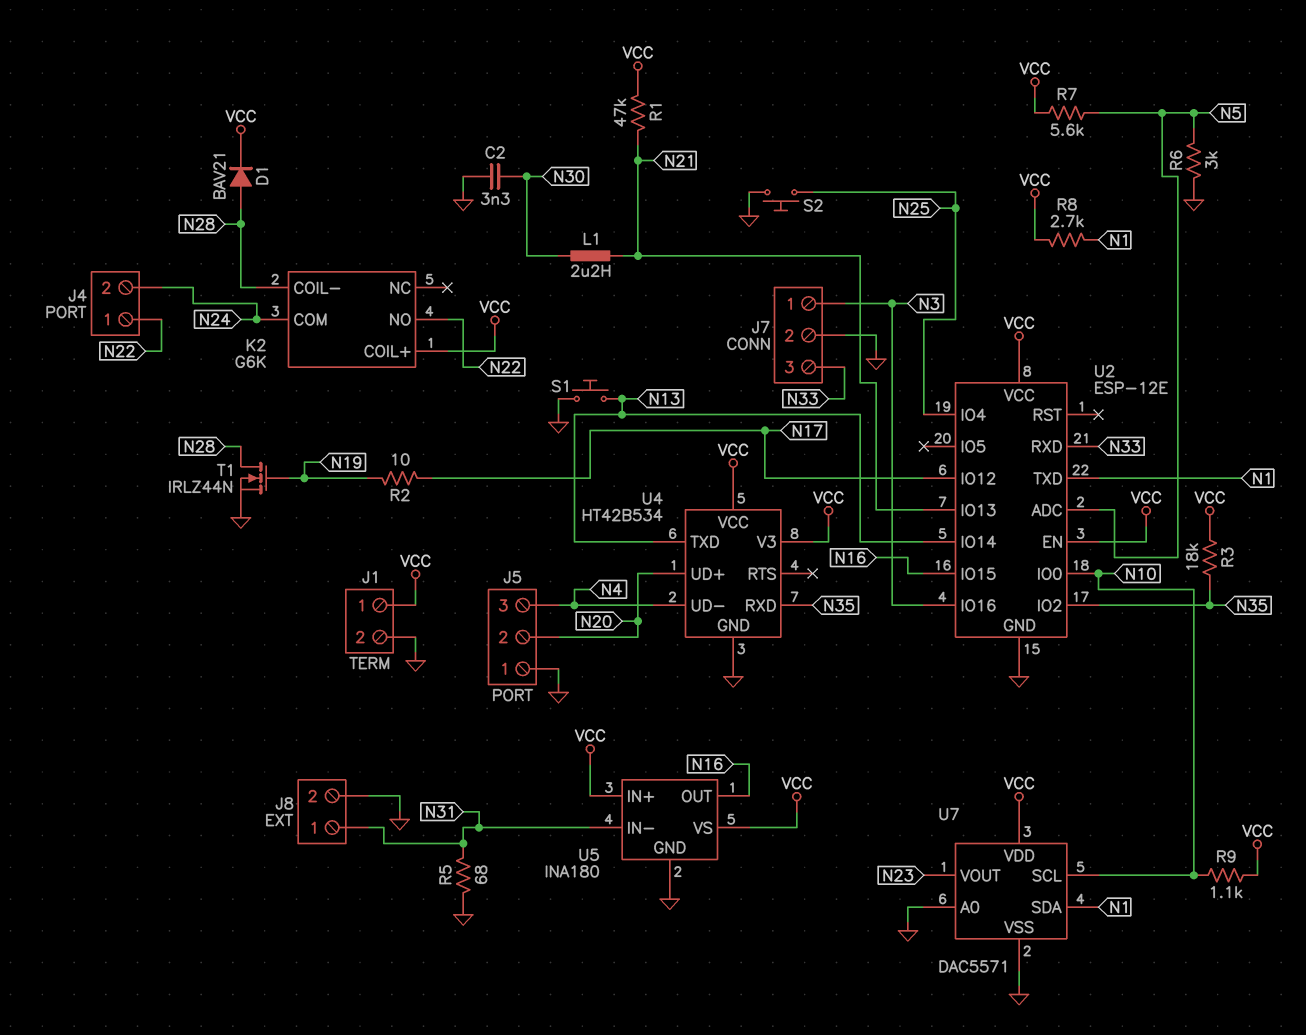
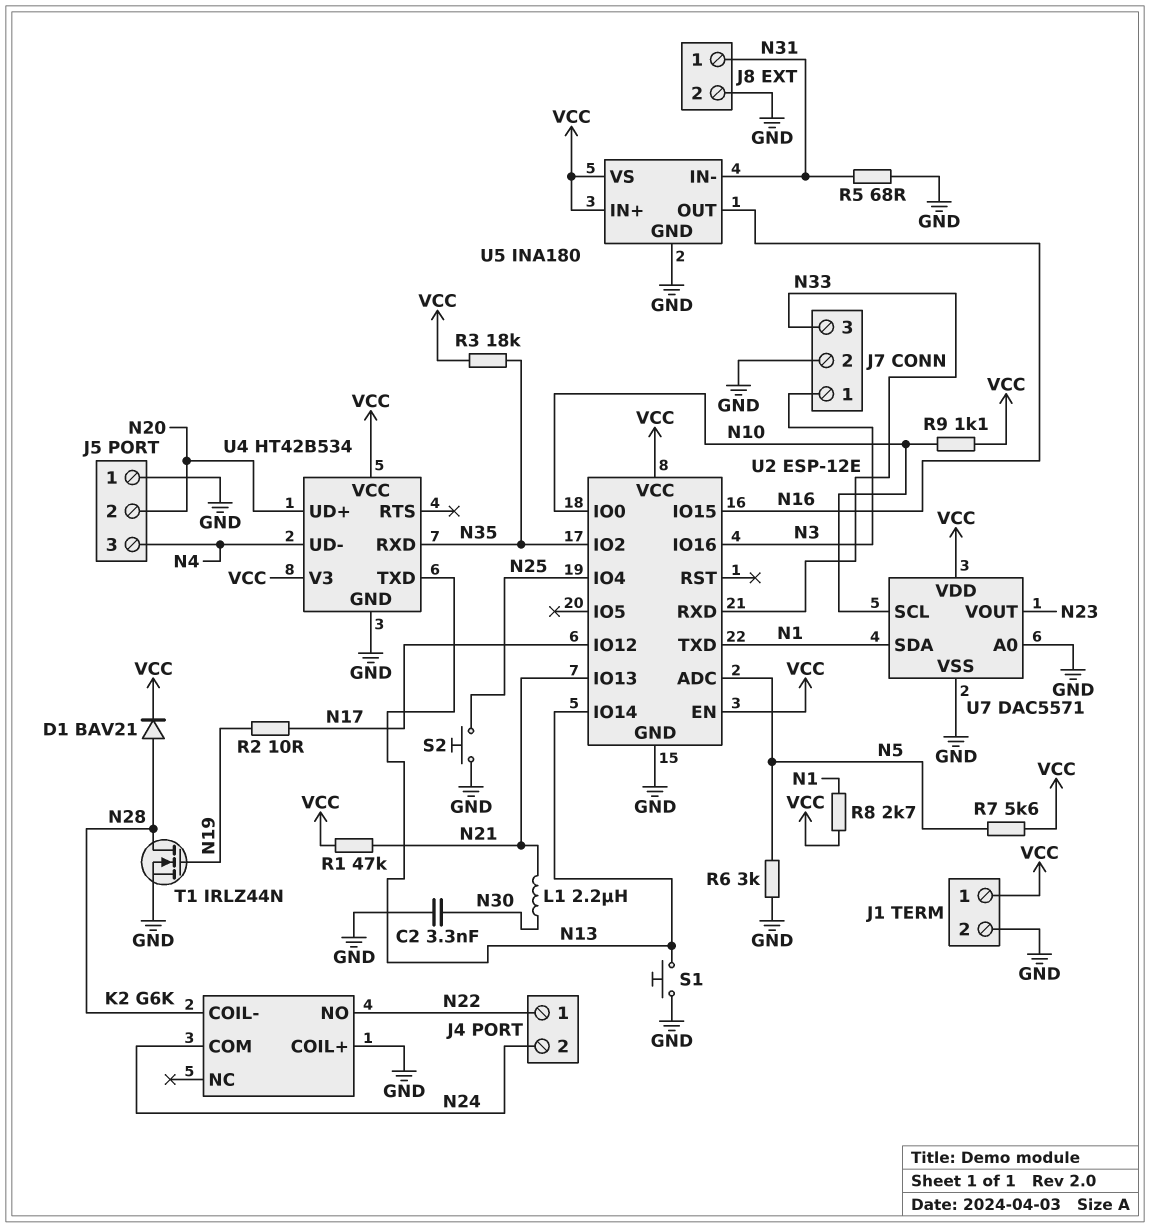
K2 pin COIL+: VCC -> GND

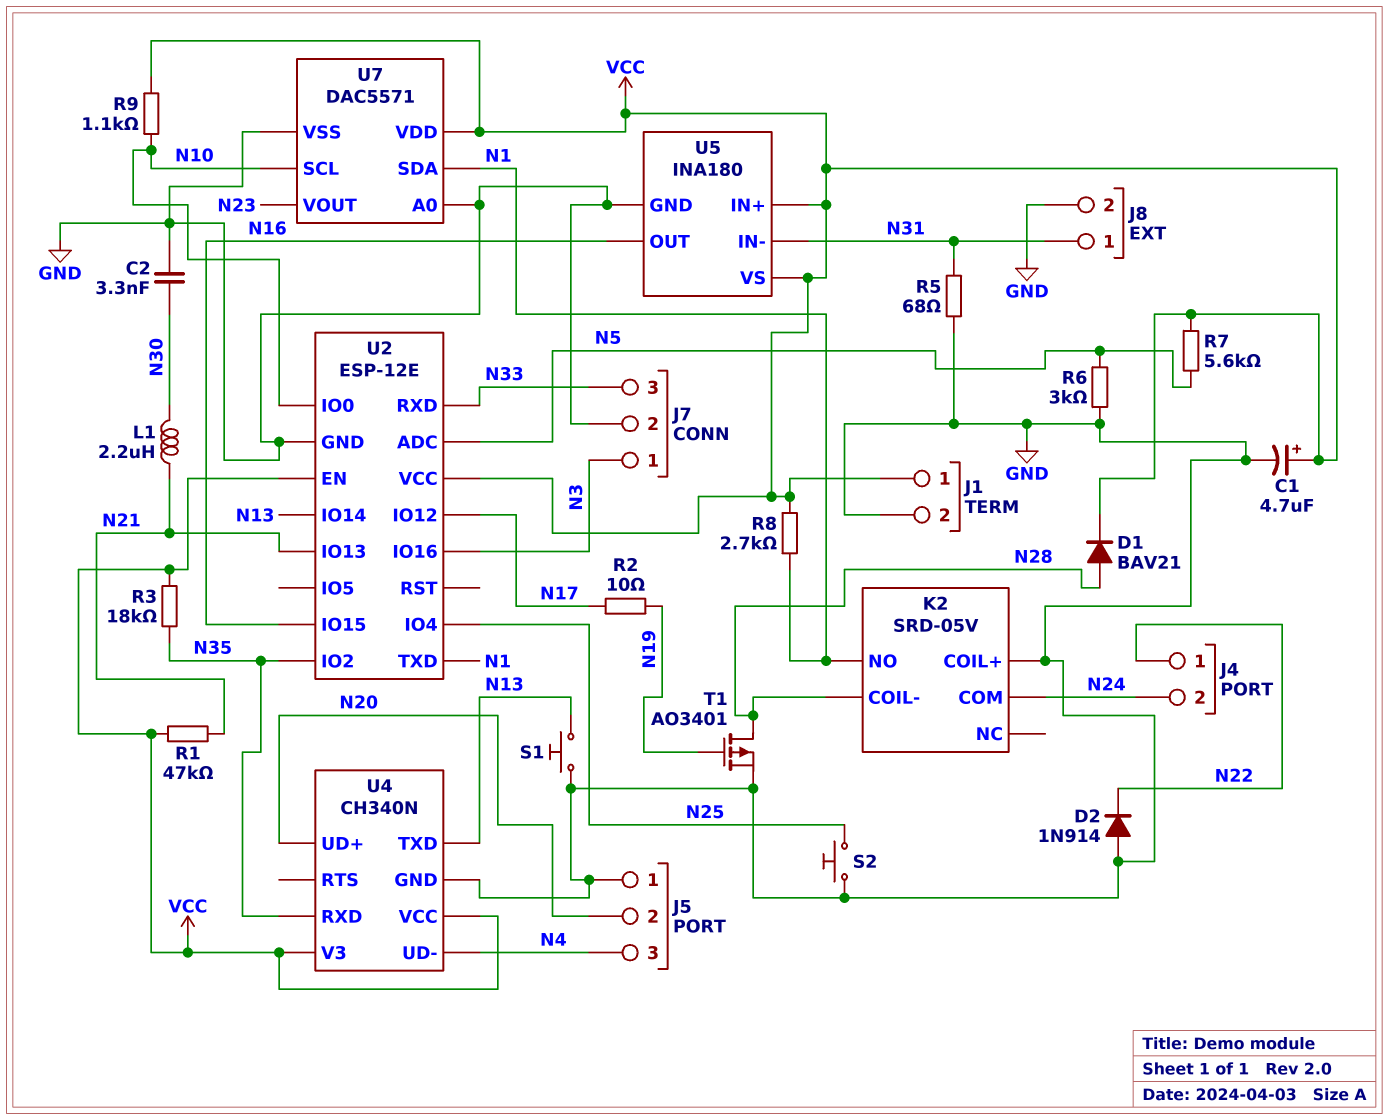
C1: none -> 4.7uF (plus VCC, minus GND)
D2: none -> diode 1N914 (A GND, K N22)
K2: G6K -> SRD-05V
K2 pin NO: N22 -> N1
T1: NMOS IRLZ44N (G N19, D N28, S GND) -> PMOS AO3401 (G N19, D N28, S GND)
U4: HT42B534 -> CH340N

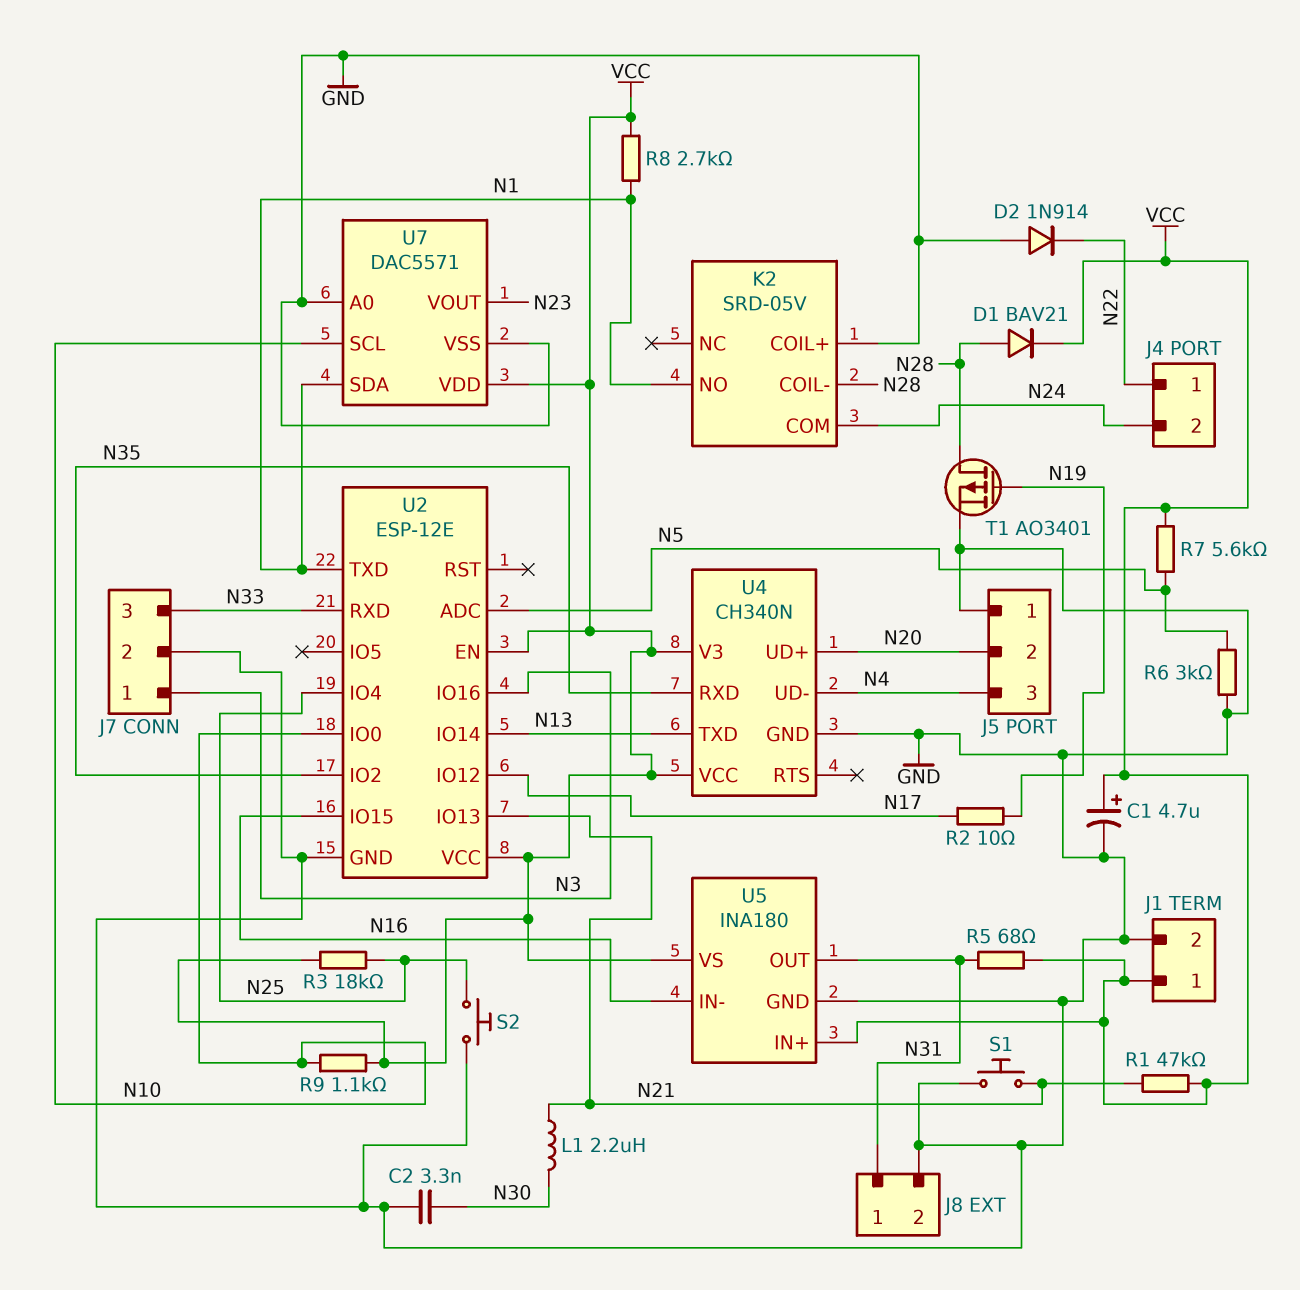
R3: 18k (N35, VCC) -> 18k (N25, VCC)
R5: 68 (GND, N31) -> 68 (N31, VCC)
S1: button (GND, N13) -> button (GND, N21)
U5 pin IN-: N31 -> N16
U5 pin OUT: N16 -> N31

